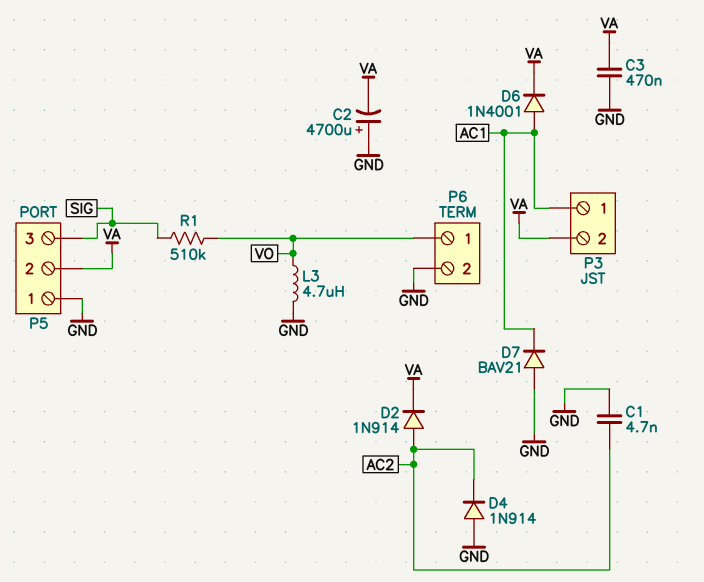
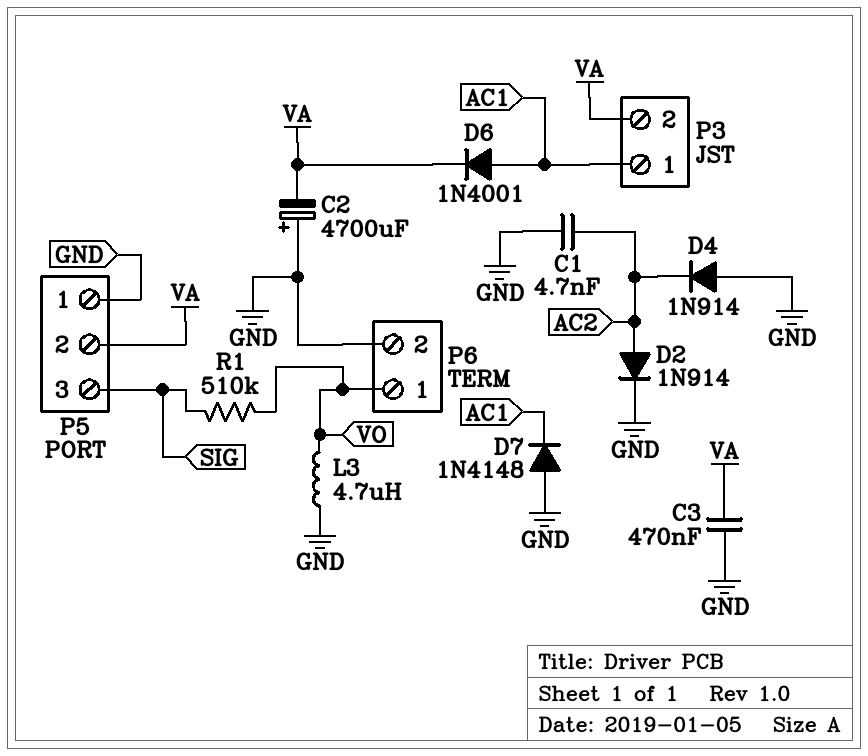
D2: diode 1N914 (A AC2, K VA) -> diode 1N914 (A AC2, K GND)
D7: diode BAV21 (A GND, K AC1) -> diode 1N4148 (A GND, K AC1)

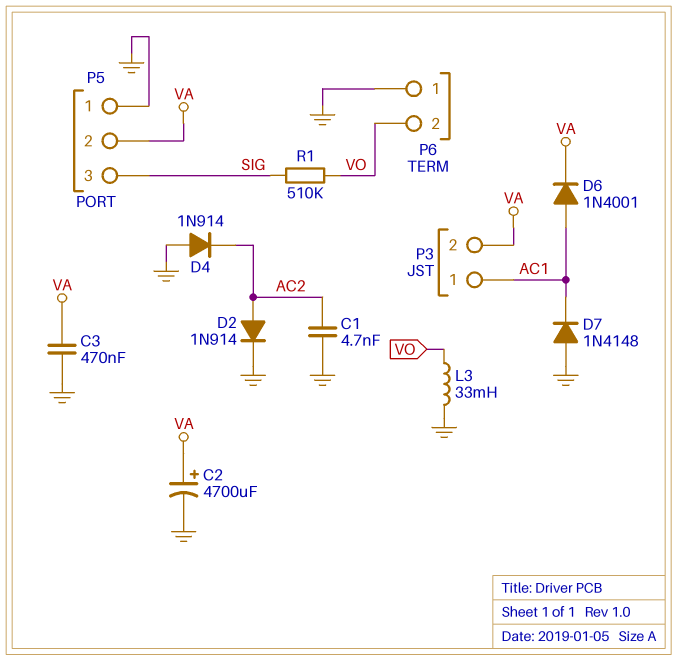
C2: 4700uF (plus GND, minus VA) -> 4700uF (plus VA, minus GND)
L3: 4.7uH (GND, VO) -> 33mH (GND, VO)
P6 pin 1: VO -> GND
P6 pin 2: GND -> VO

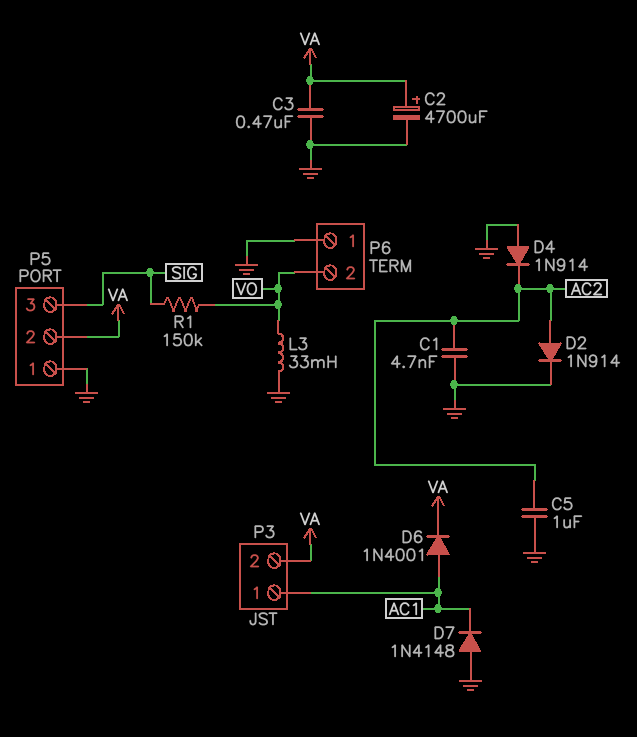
C5: none -> 1uF (AC2, GND)
R1: 510k (SIG, VO) -> 150k (SIG, VO)

